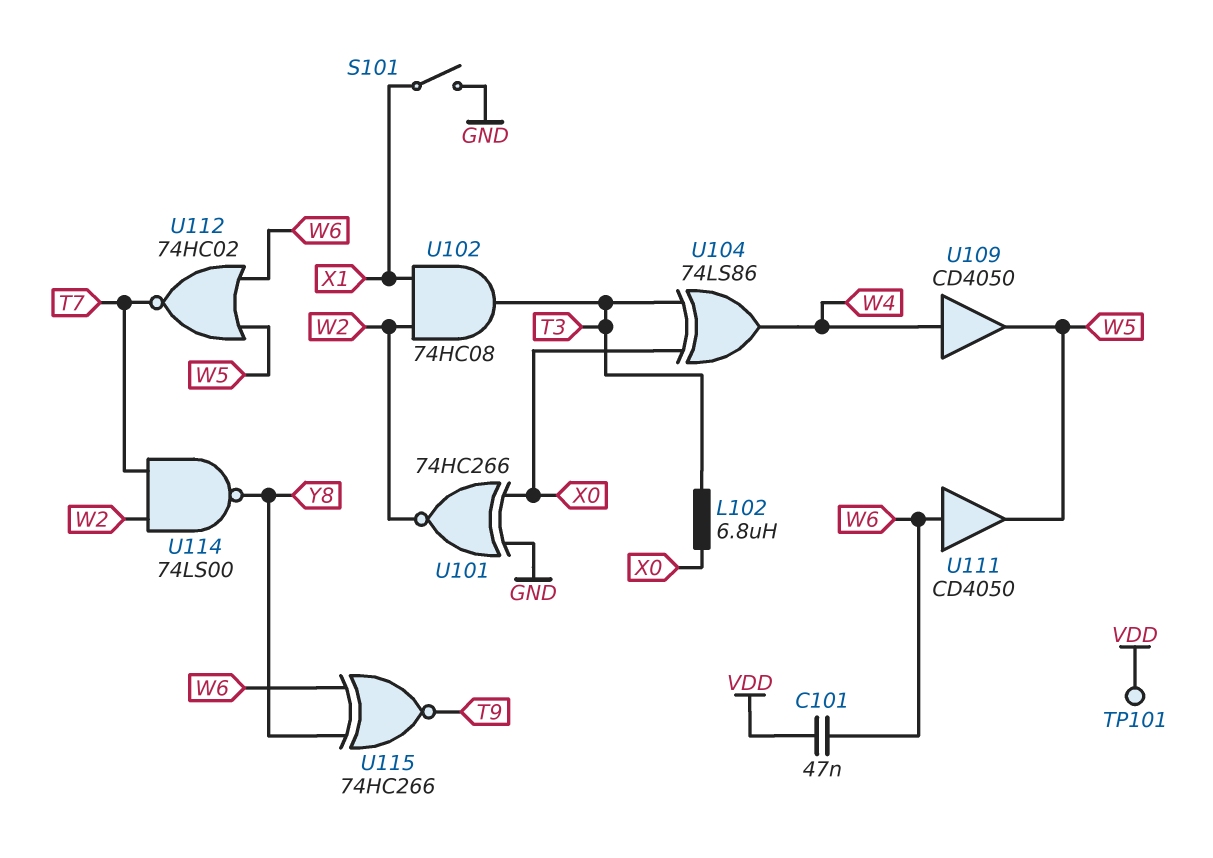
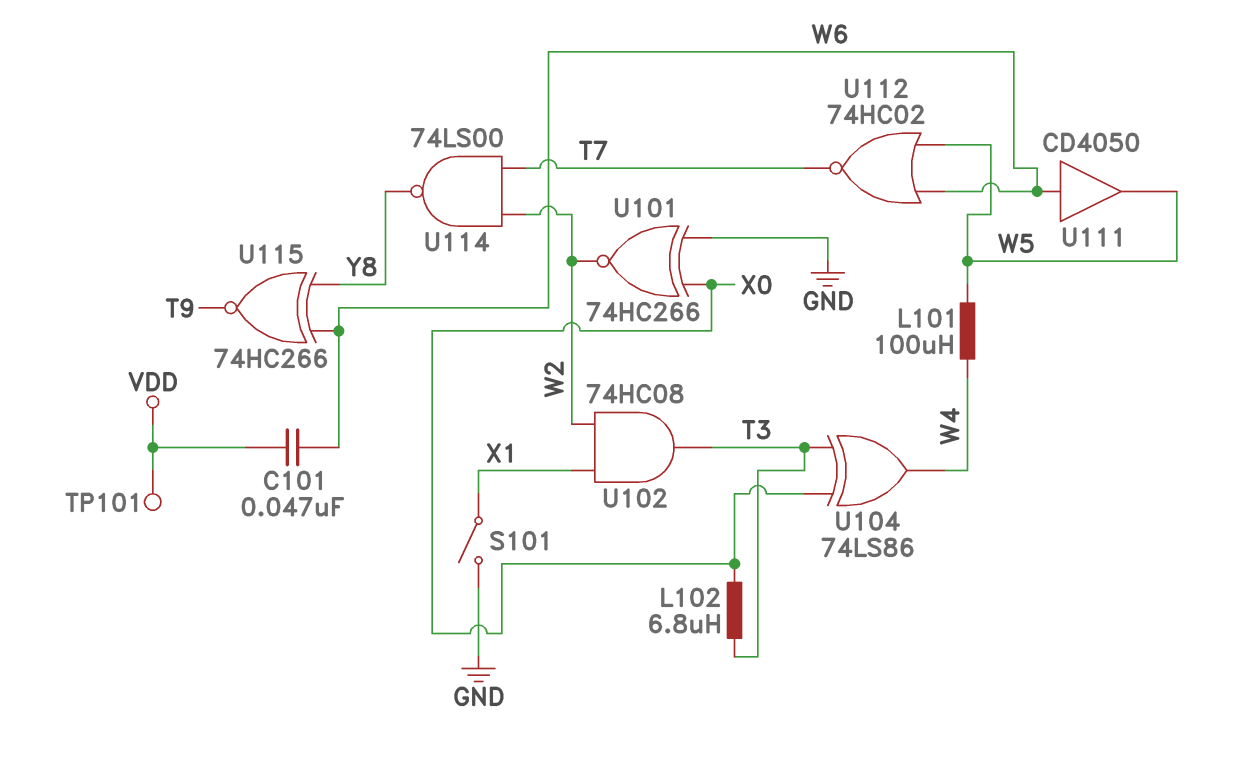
L101: none -> 100uH (W4, W5)
U109: buffer CD4050 (in W4, out W5) -> none

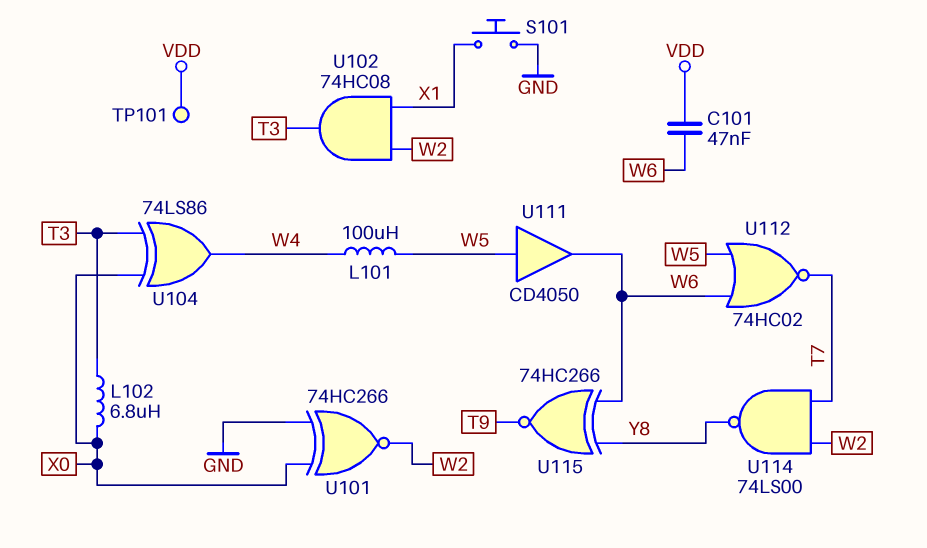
S101: switch (GND, X1) -> button (GND, X1)
U111: buffer CD4050 (in W6, out W5) -> buffer CD4050 (in W5, out W6)

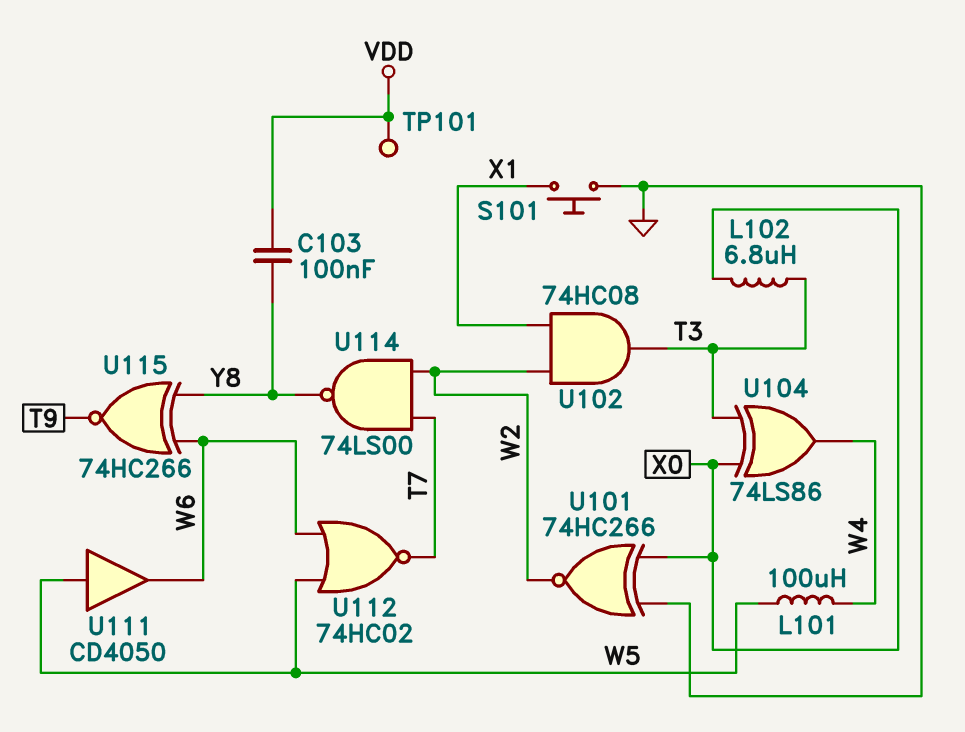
C101: 47nF (VDD, W6) -> none
C103: none -> 100nF (VDD, Y8)

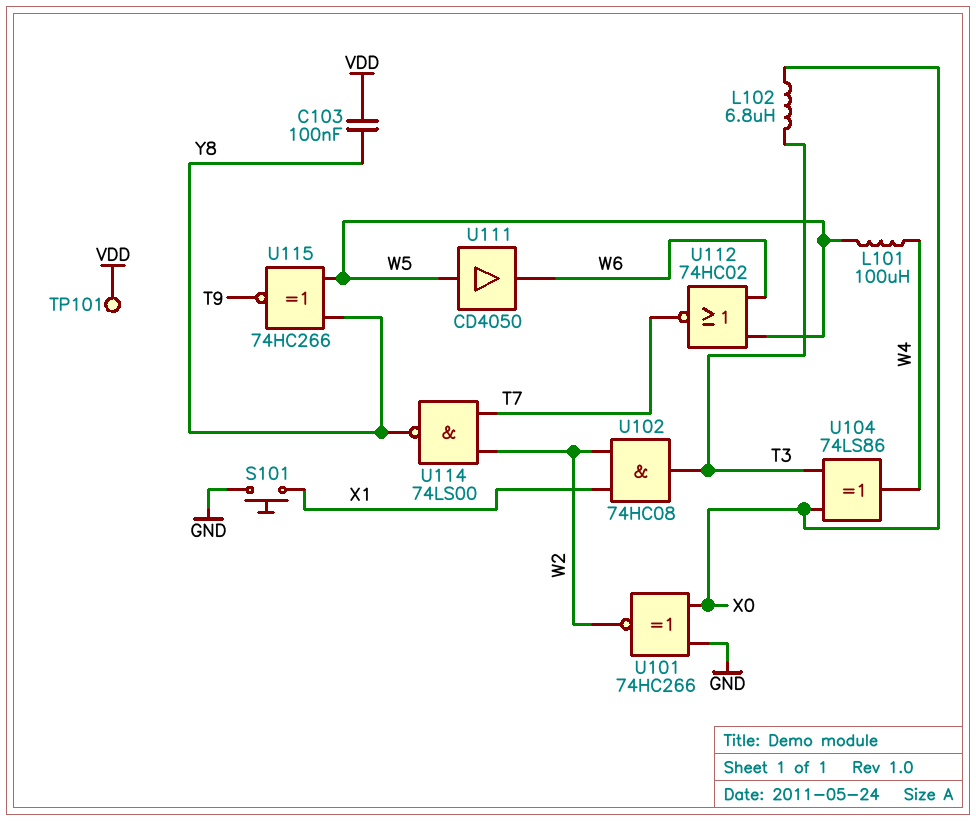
U115: XNOR 74HC266 (in W6, in Y8, out T9) -> XNOR 74HC266 (in W5, in Y8, out T9)

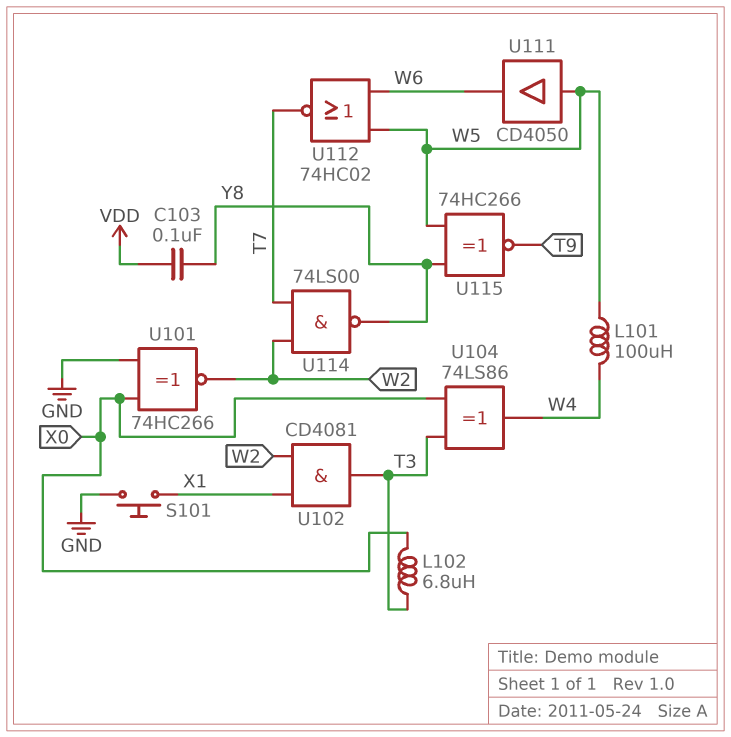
TP101: test point (VDD) -> none
U102: AND 74HC08 (in W2, in X1, out T3) -> AND CD4081 (in W2, in X1, out T3)

